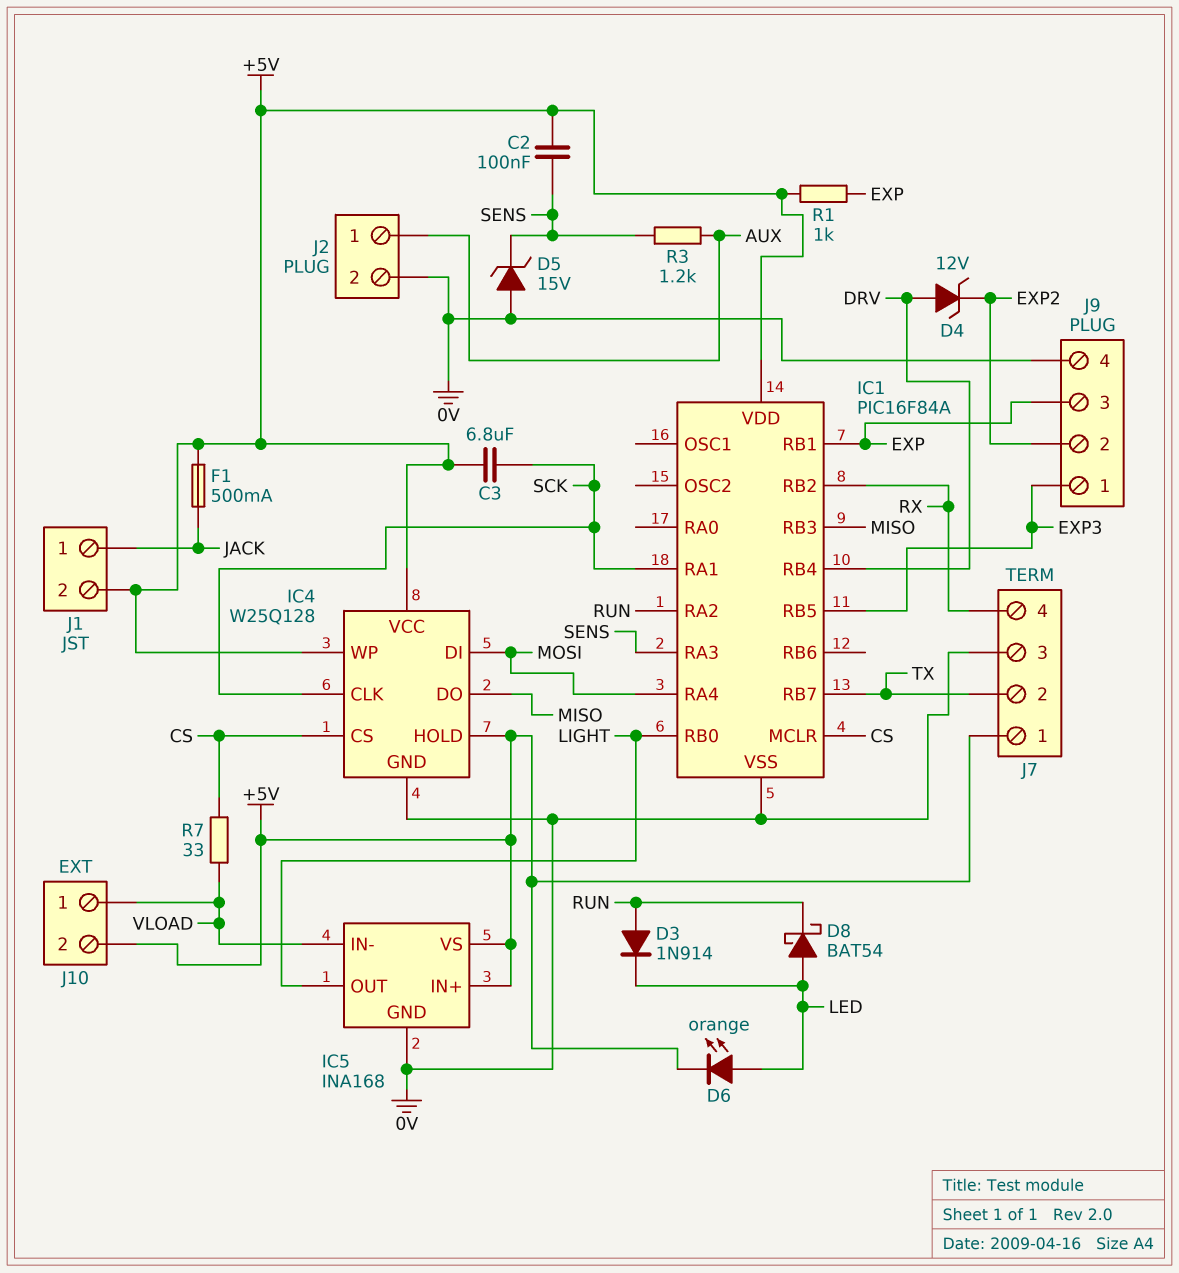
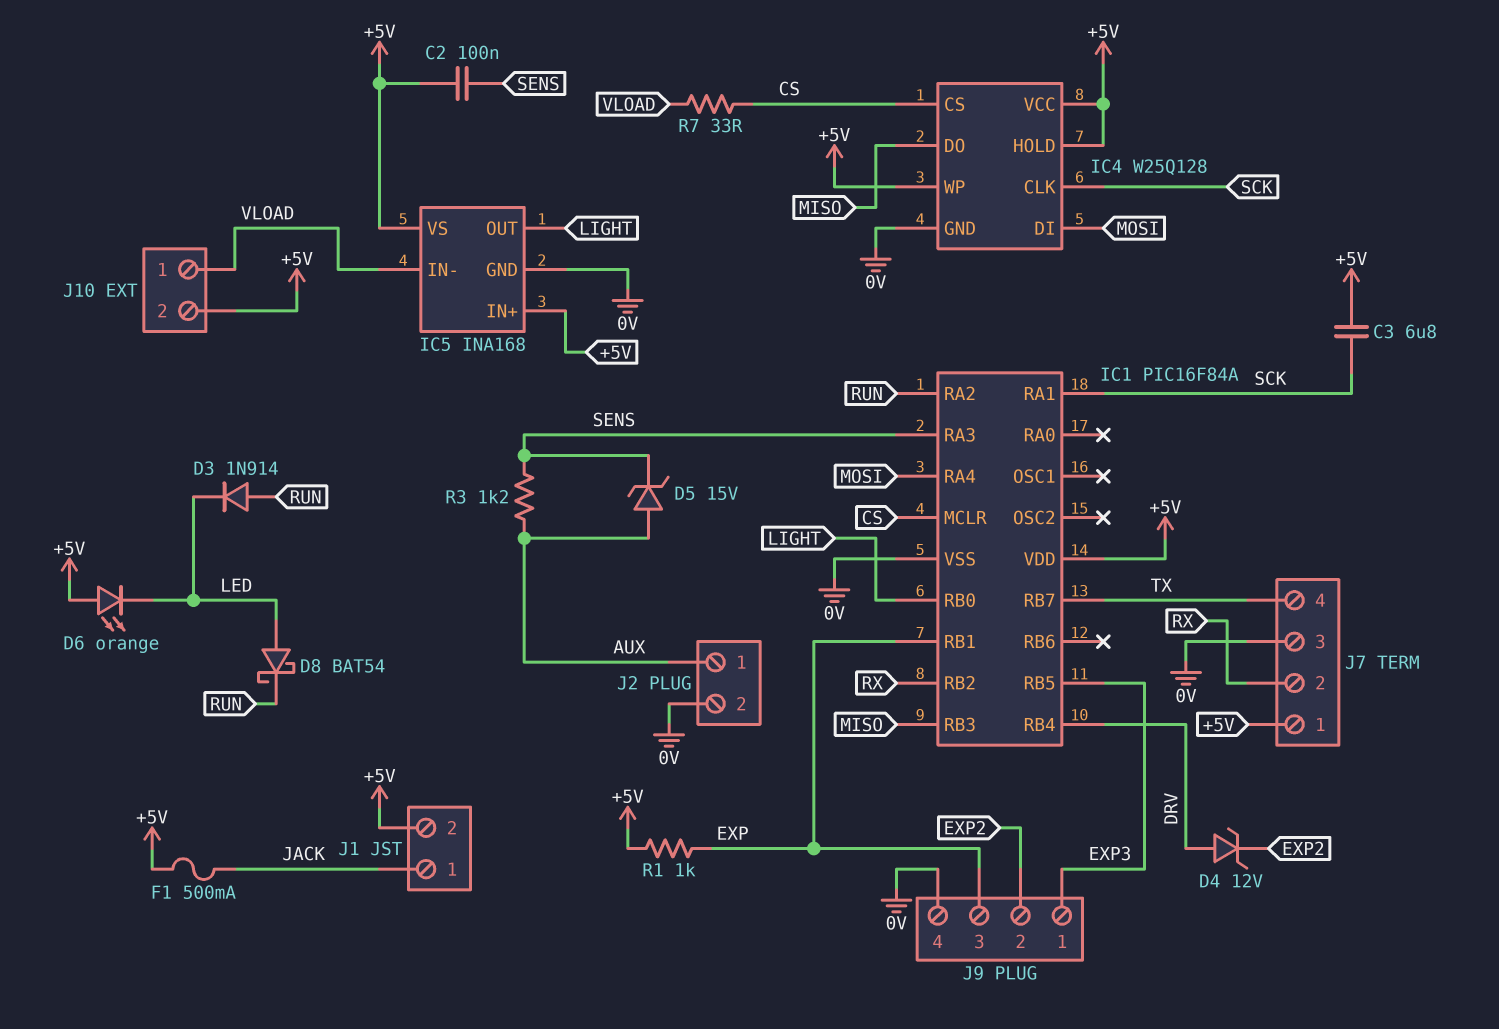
D5: zener 15V (A 0V, K SENS) -> zener 15V (A AUX, K SENS)
D6: LED orange (A LED, K +5V) -> LED orange (A +5V, K LED)
J7 pin 2: TX -> RX
J7 pin 4: RX -> TX

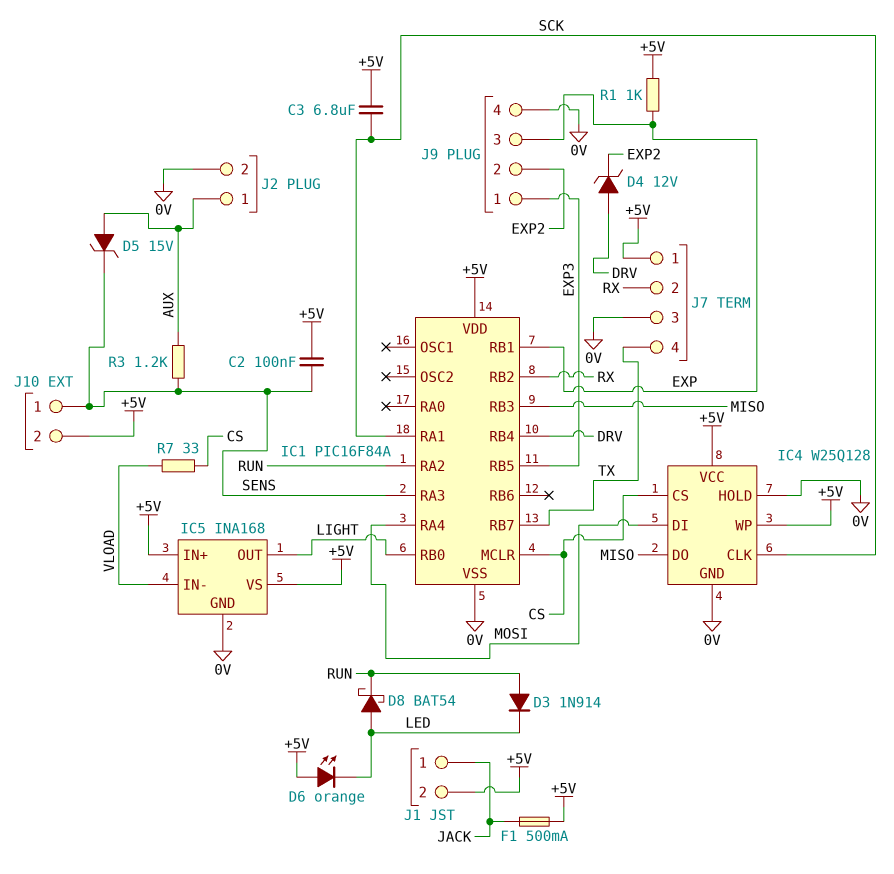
IC4 pin HOLD: +5V -> 0V
J10 pin 1: VLOAD -> SENS

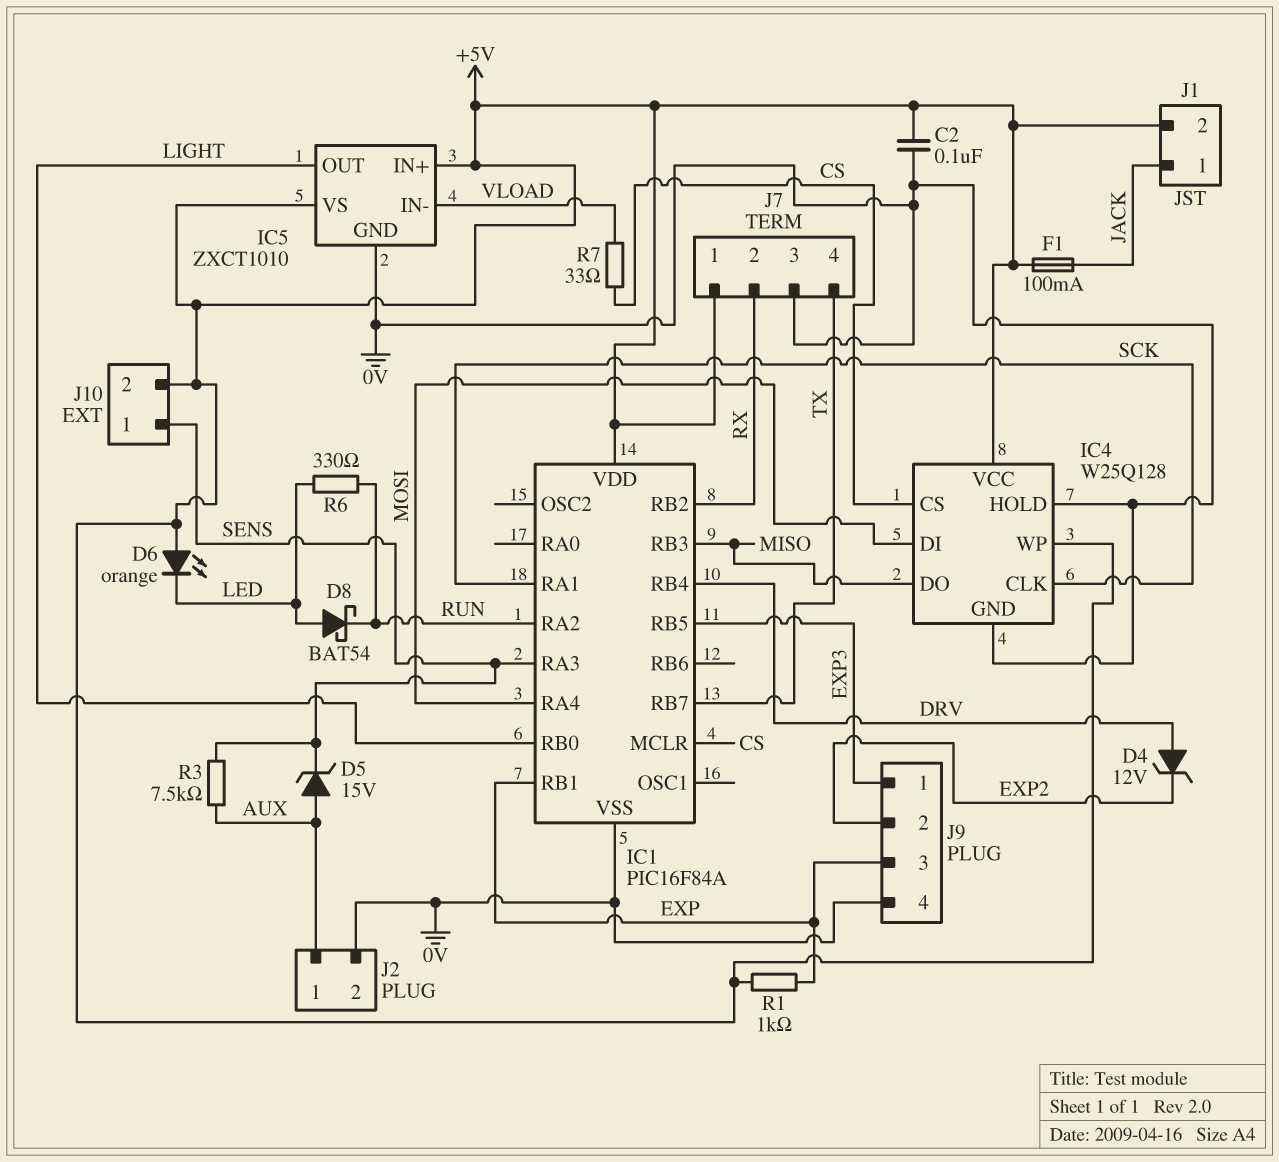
C2: 100nF (+5V, SENS) -> 100nF (+5V, 0V)
C3: 6.8uF (+5V, SCK) -> none
D3: diode 1N914 (A RUN, K LED) -> none
F1: 500mA (+5V, JACK) -> 100mA (+5V, JACK)
IC5: INA168 -> ZXCT1010
R3: 1.2k (AUX, SENS) -> 7.5k (AUX, SENS)
R6: none -> 330 (LED, RUN)

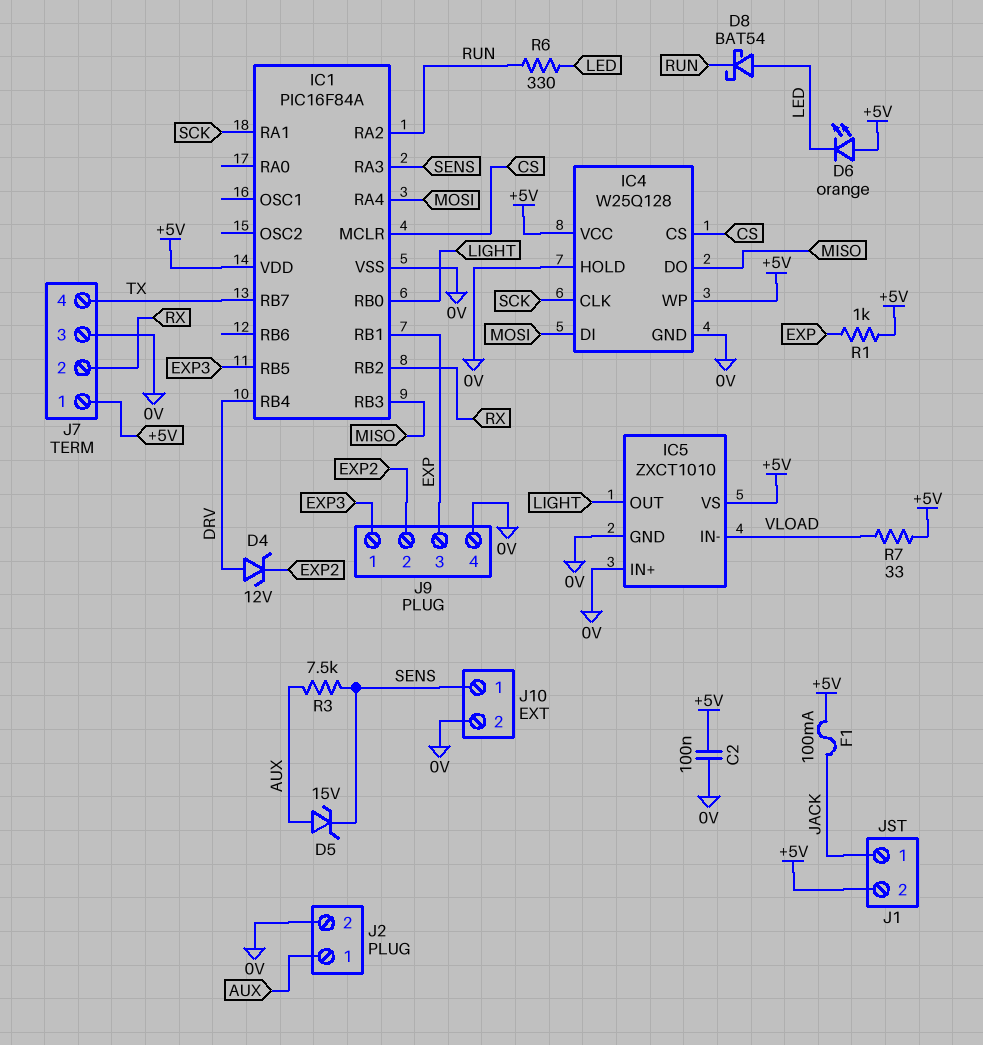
IC5 pin IN+: +5V -> 0V
J10 pin 2: +5V -> 0V
R7: 33 (CS, VLOAD) -> 33 (+5V, VLOAD)

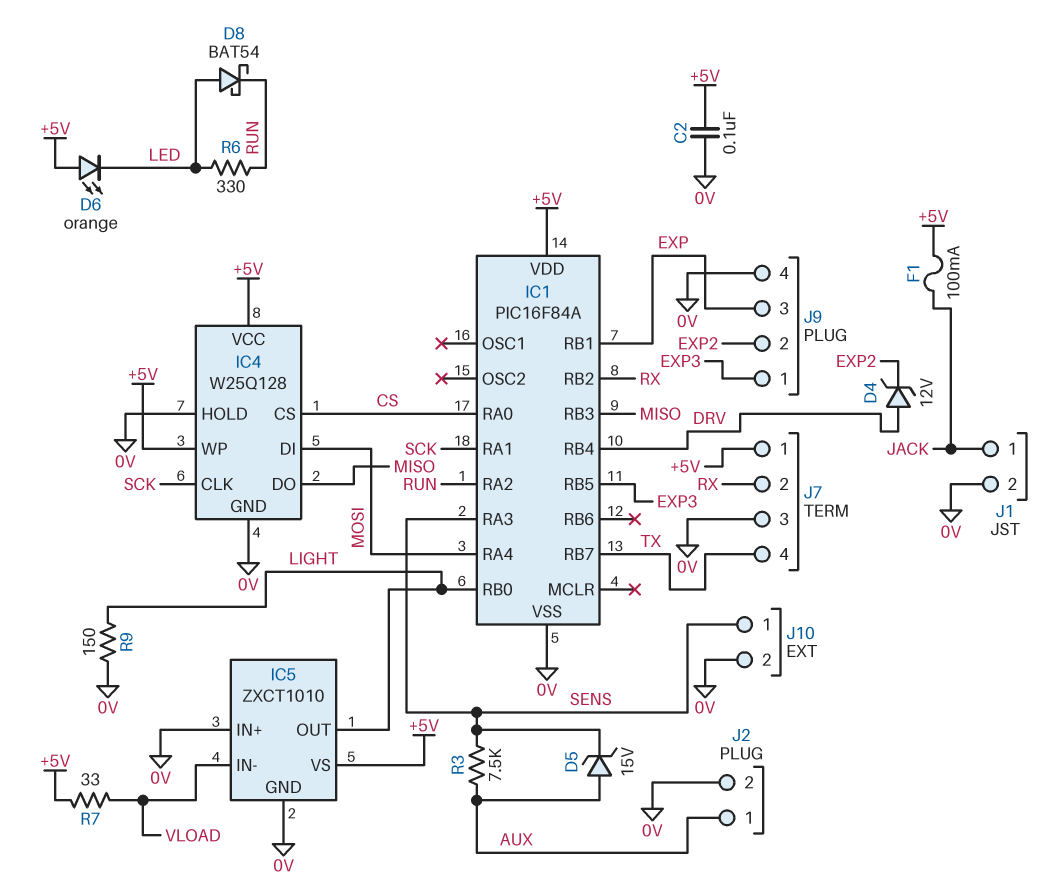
IC1 pin MCLR: CS -> none
IC1 pin RA0: none -> CS
J1 pin 2: +5V -> 0V
R1: 1k (+5V, EXP) -> none
R9: none -> 150 (0V, LIGHT)

